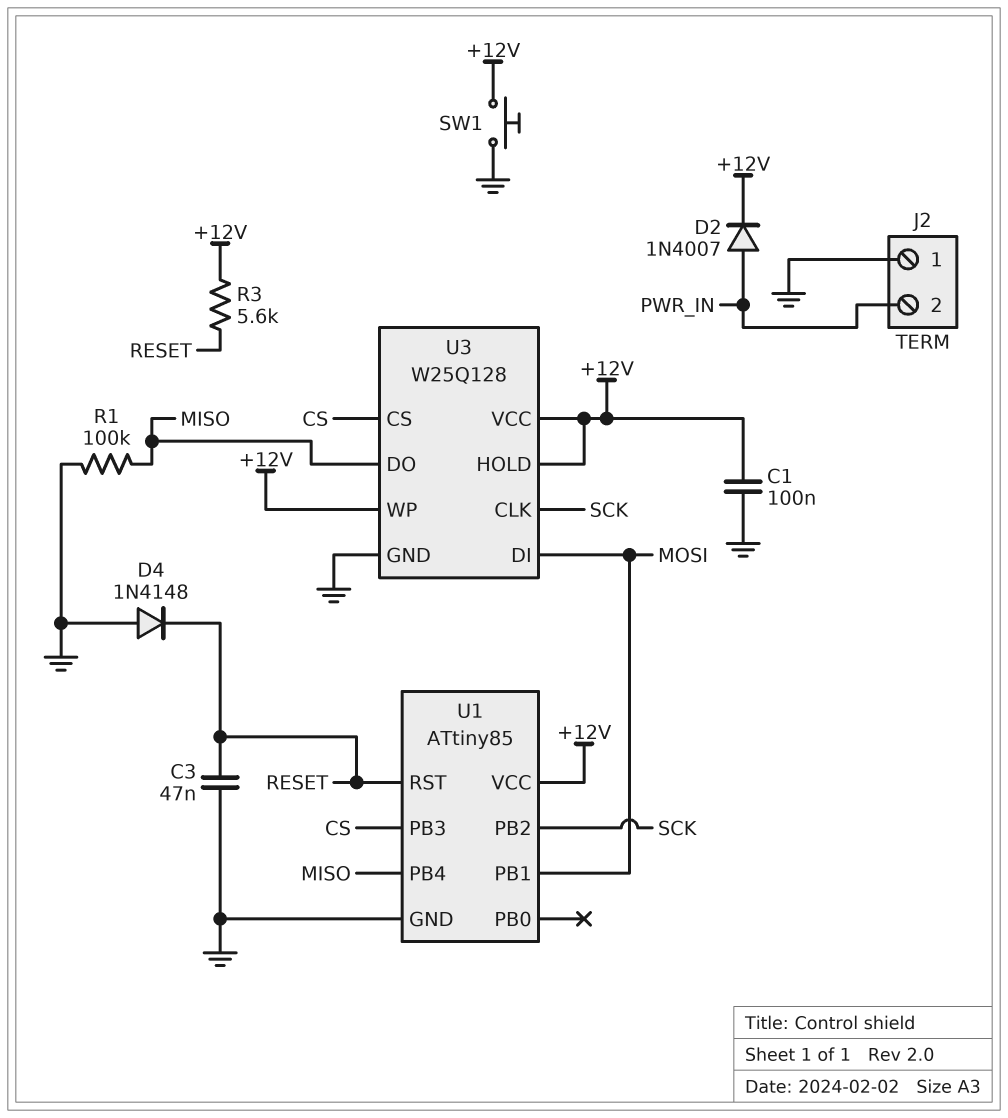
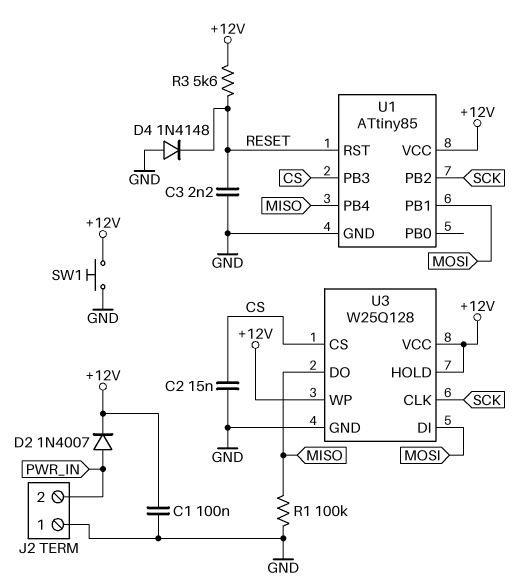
C2: none -> 15nF (CS, GND)
C3: 47nF (GND, RESET) -> 2.2nF (GND, RESET)

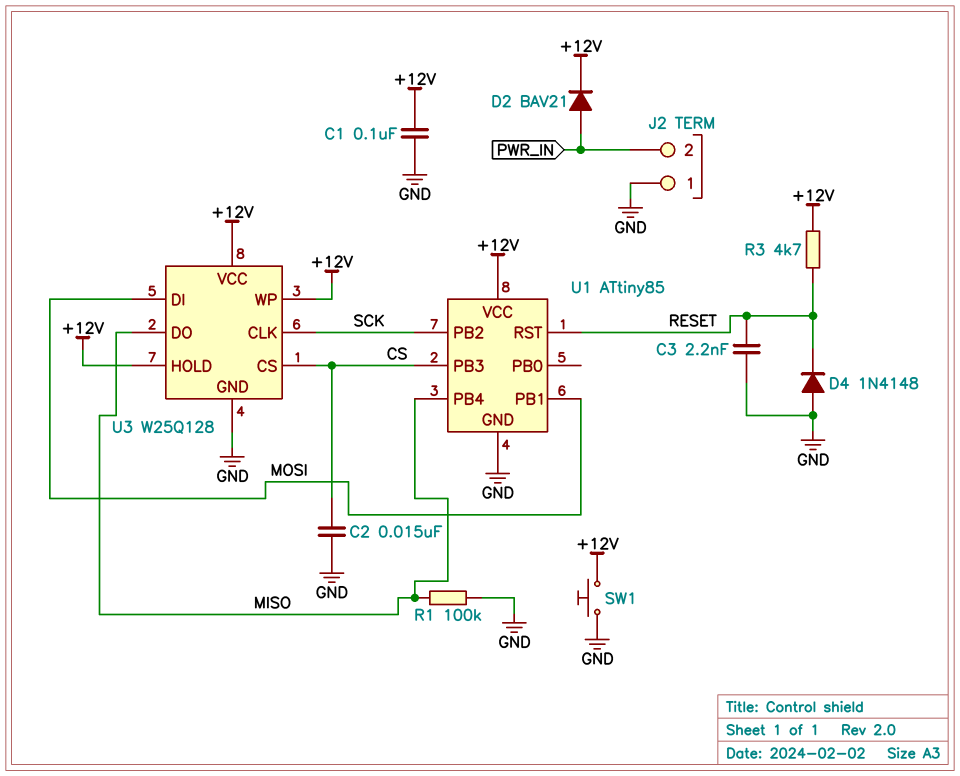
D2: diode 1N4007 (A PWR_IN, K +12V) -> diode BAV21 (A PWR_IN, K +12V)
R3: 5.6k (+12V, RESET) -> 4.7k (+12V, RESET)

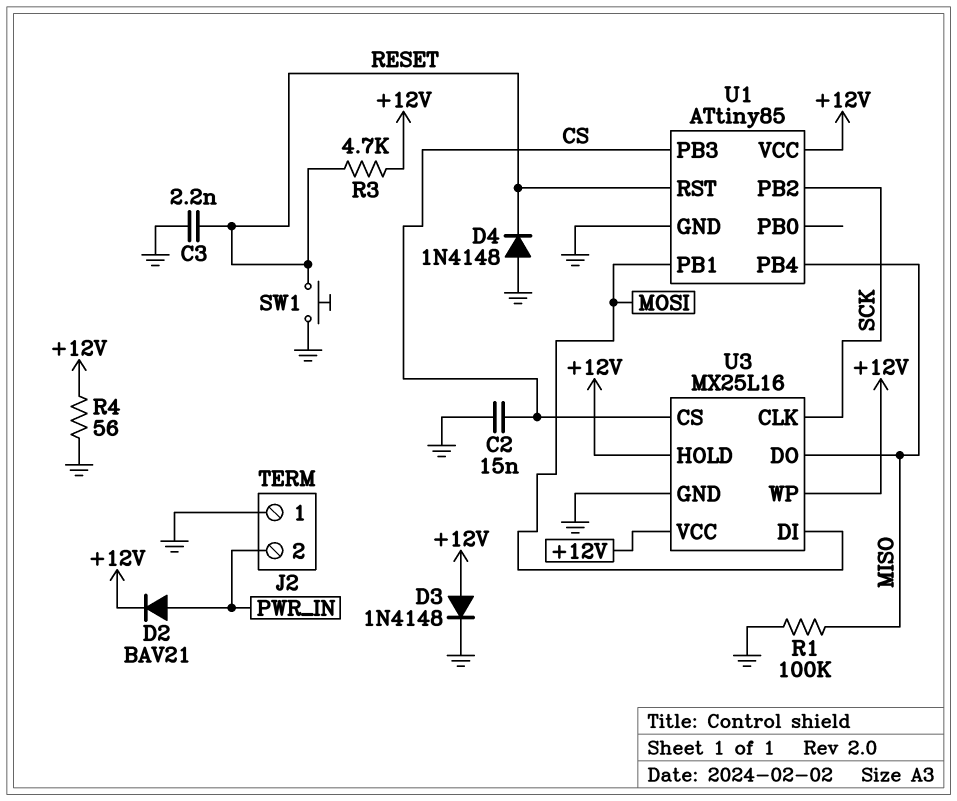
C1: 100nF (+12V, GND) -> none
D3: none -> diode 1N4148 (A +12V, K GND)
R4: none -> 56 (+12V, GND)
SW1: button (+12V, GND) -> button (GND, RESET)
U3: W25Q128 -> MX25L16

